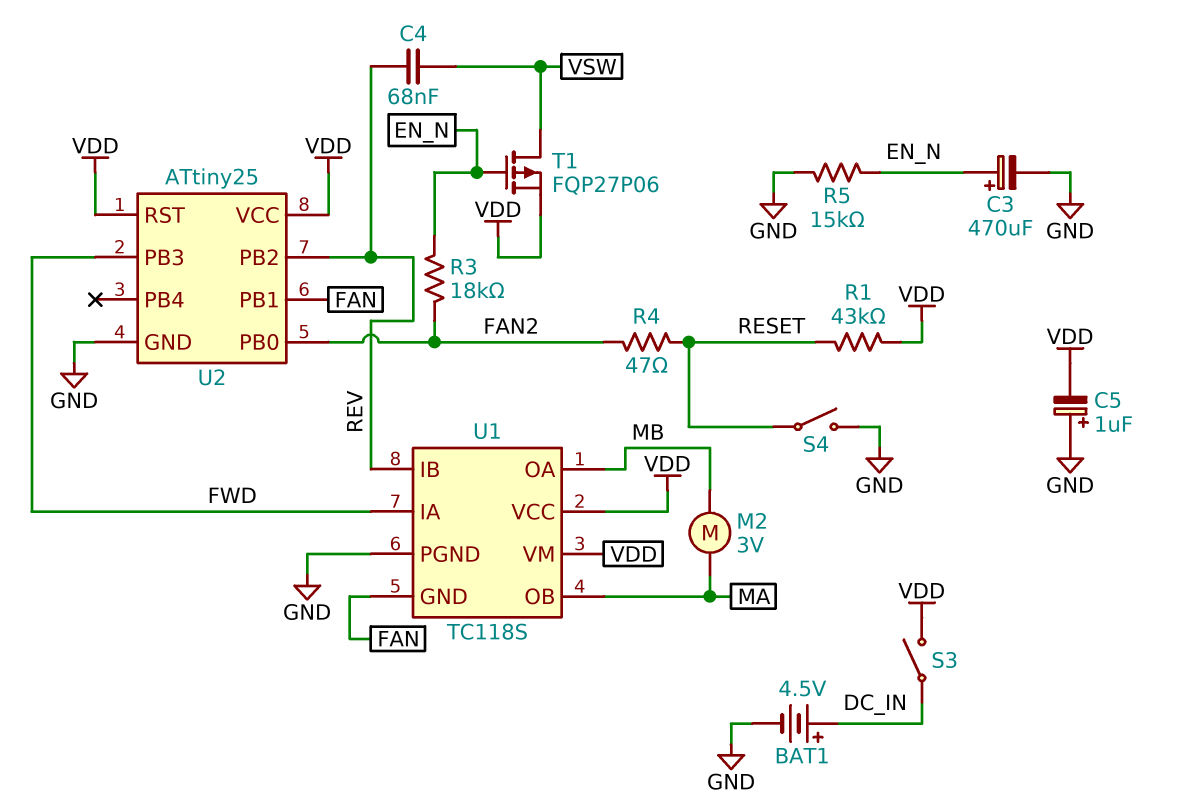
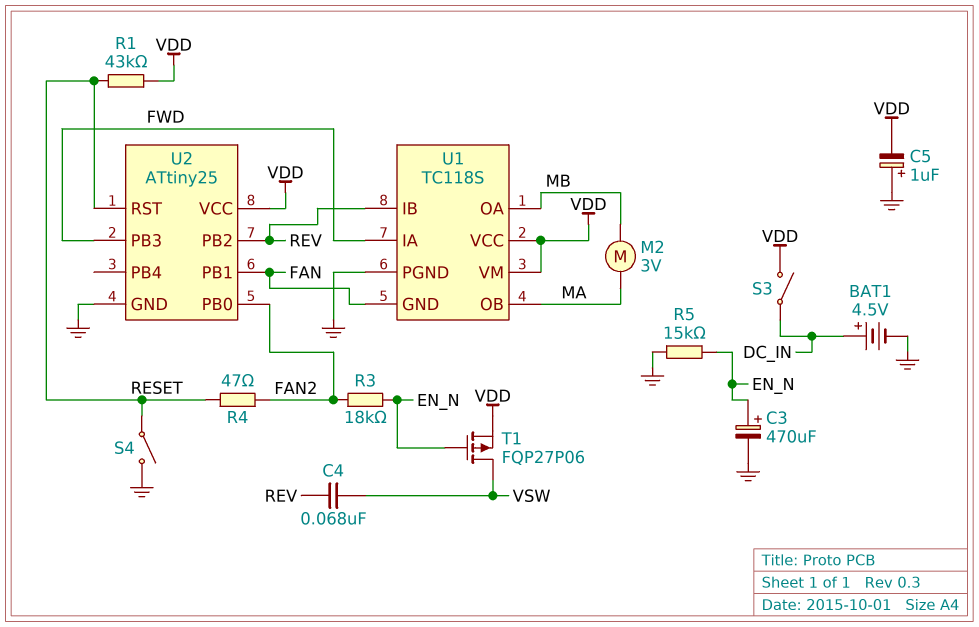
U2 pin RST: VDD -> RESET

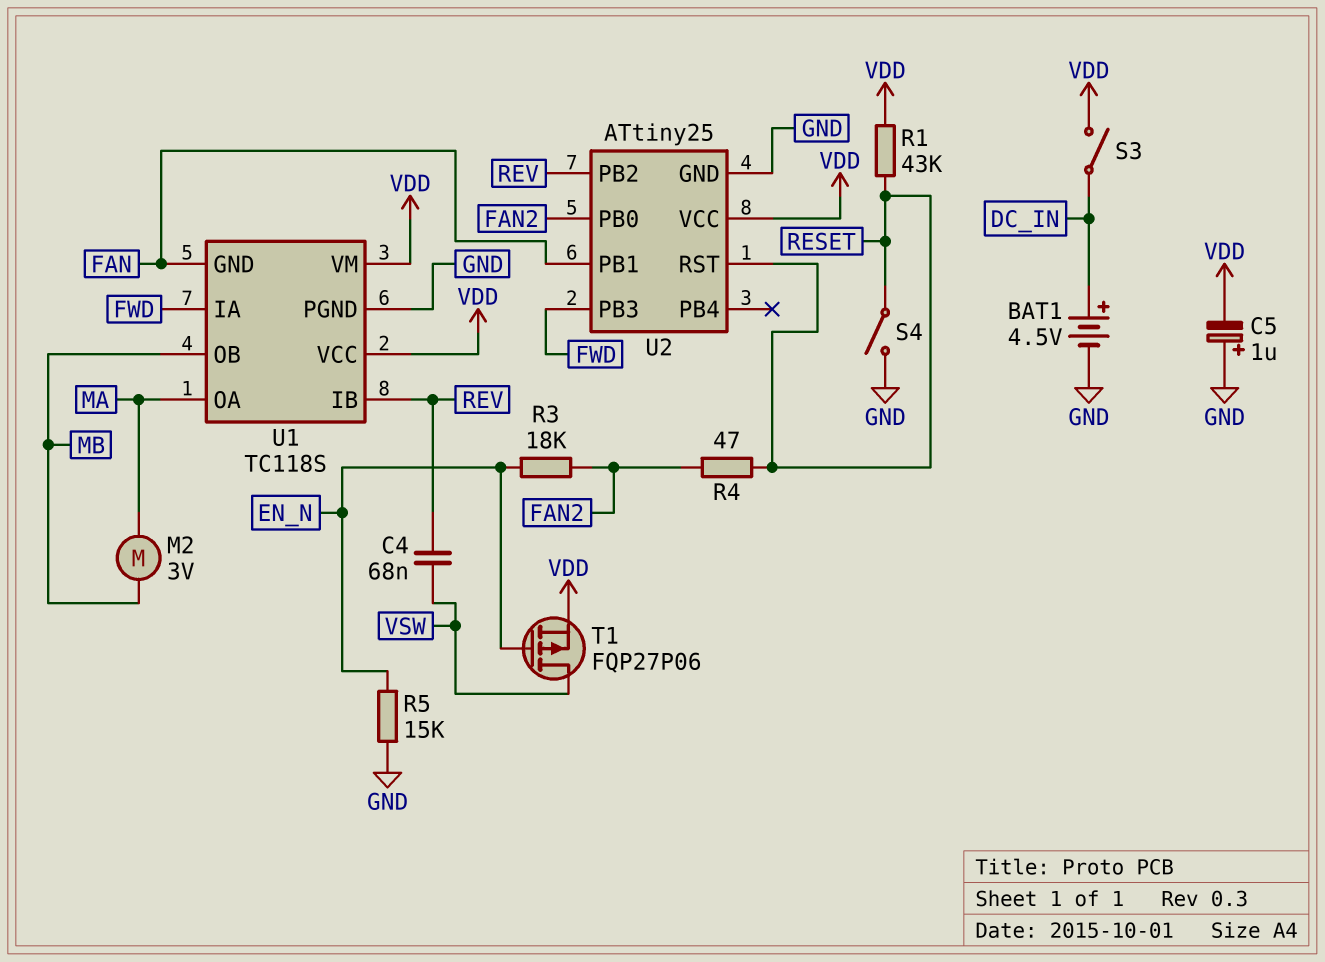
C3: 470uF (plus EN_N, minus GND) -> none
U1 pin OA: MB -> MA
U1 pin OB: MA -> MB

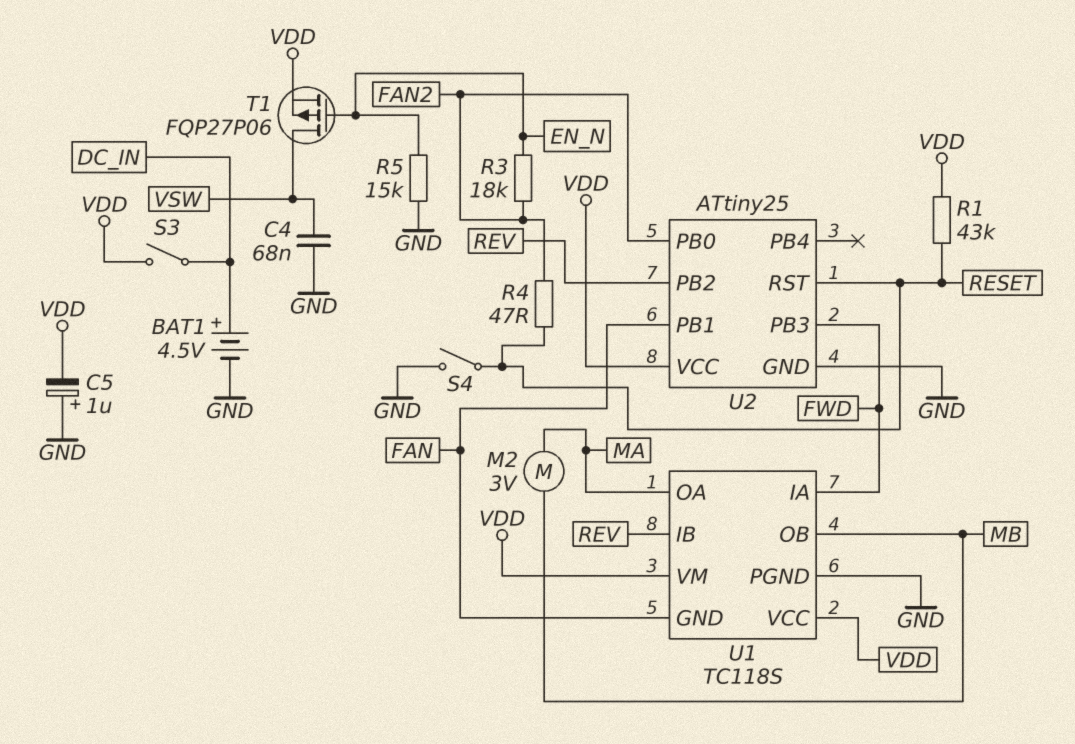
C4: 68nF (REV, VSW) -> 68nF (GND, VSW)

